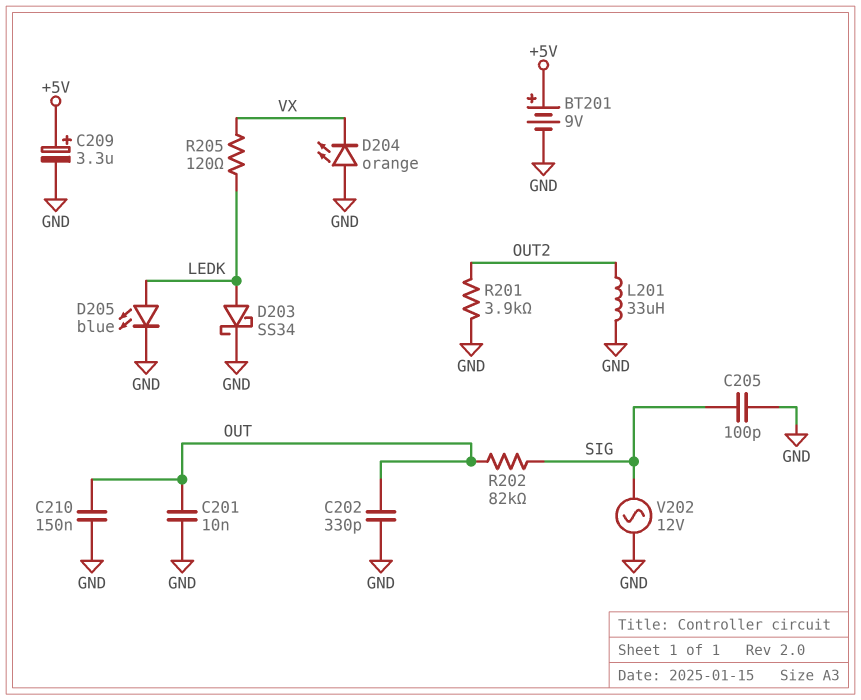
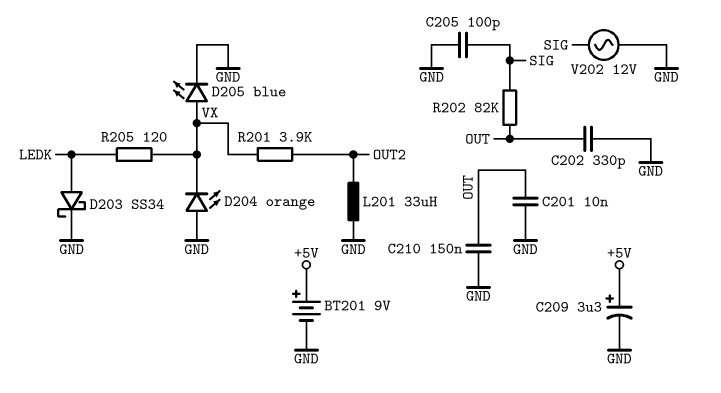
D205: LED blue (A LEDK, K GND) -> LED blue (A VX, K GND)
R201: 3.9k (GND, OUT2) -> 3.9k (OUT2, VX)

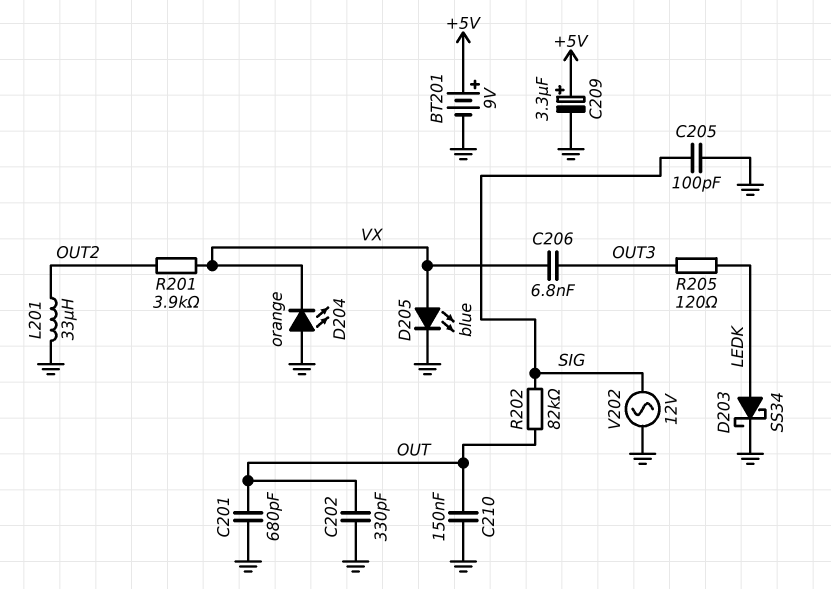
C201: 10nF (GND, OUT) -> 680pF (GND, OUT)
C206: none -> 6.8nF (OUT3, VX)
R205: 120 (LEDK, VX) -> 120 (LEDK, OUT3)

